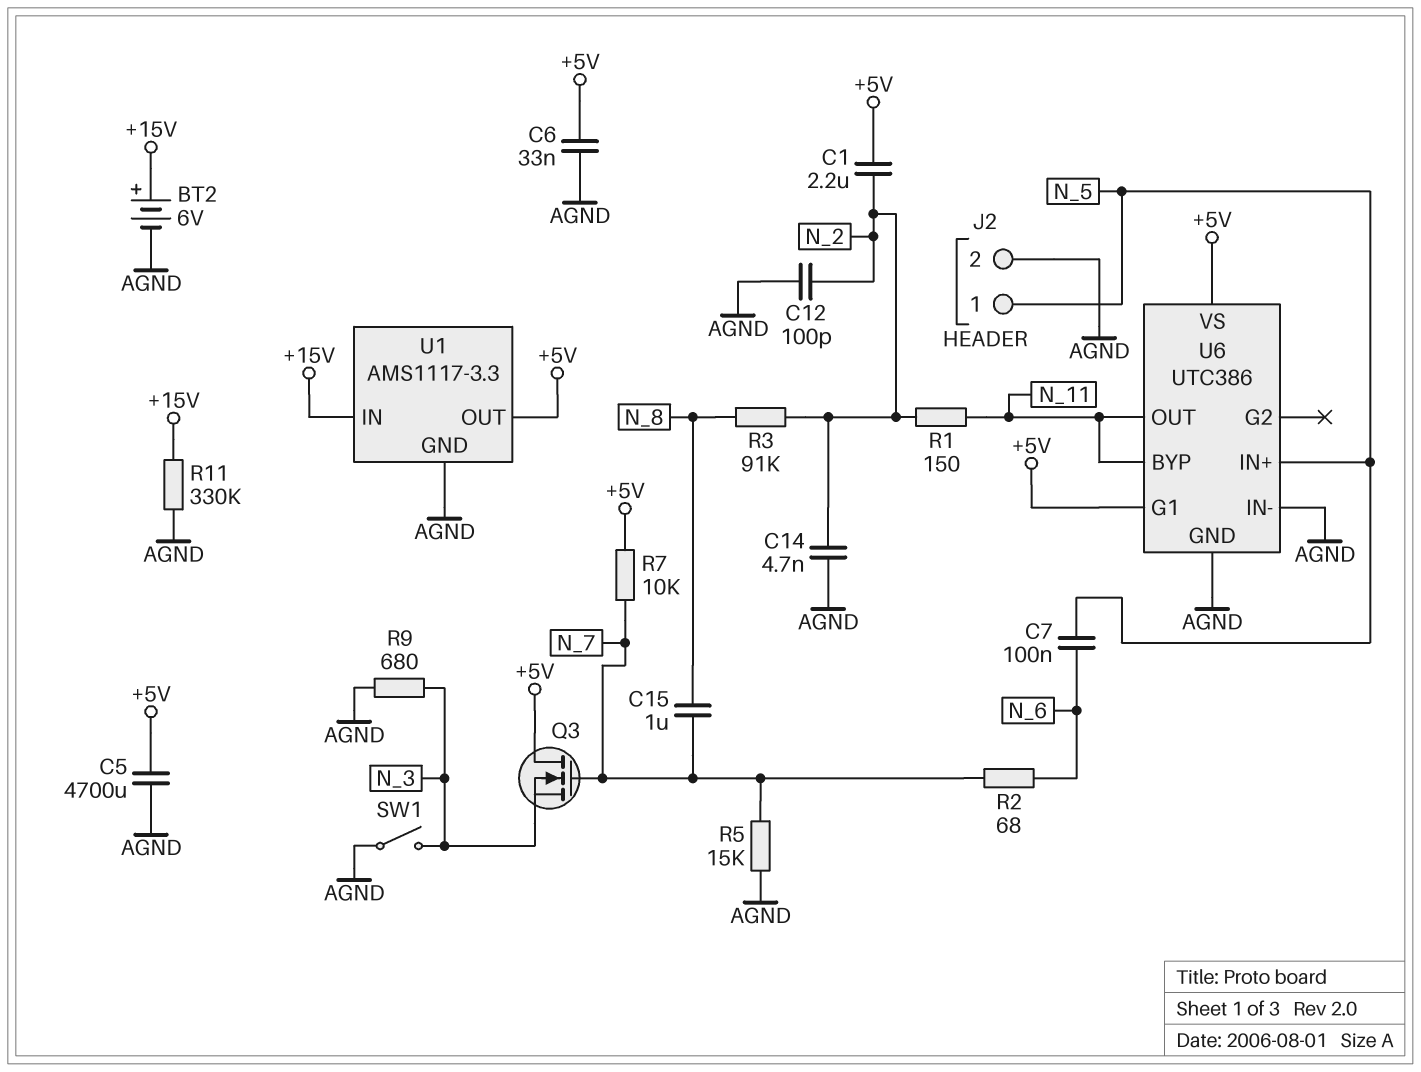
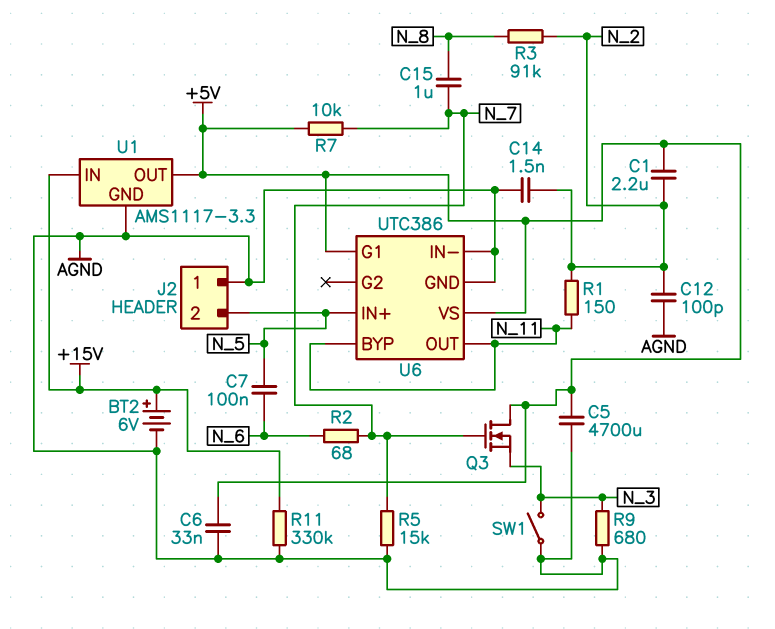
C14: 4.7nF (AGND, N_2) -> 1.5nF (AGND, N_2)
J2 pin 1: N_5 -> AGND
J2 pin 2: AGND -> N_5

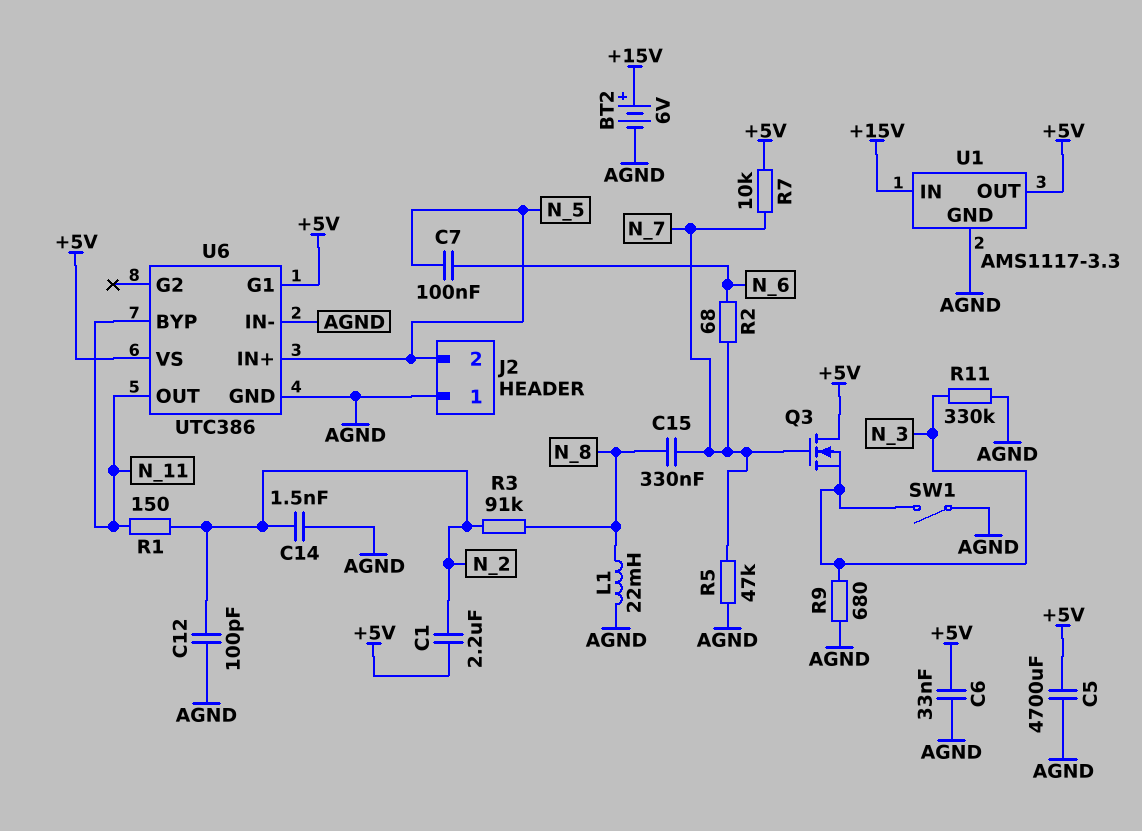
C15: 1uF (N_7, N_8) -> 330nF (N_7, N_8)
L1: none -> 22mH (AGND, N_8)
R5: 15k (AGND, N_7) -> 47k (AGND, N_7)
R11: 330k (+15V, AGND) -> 330k (AGND, N_3)

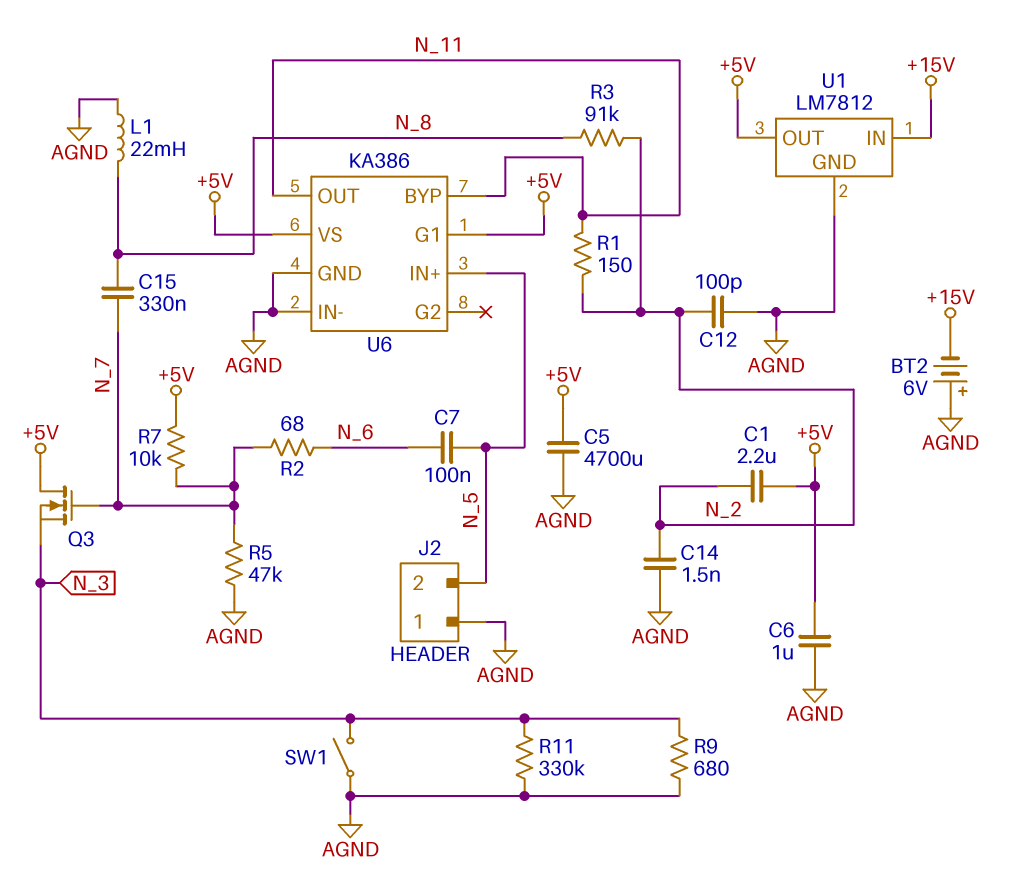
BT2: 6V (plus +15V, minus AGND) -> 6V (plus AGND, minus +15V)
C6: 33nF (+5V, AGND) -> 1uF (+5V, AGND)
U1: AMS1117-3.3 -> LM7812
U6: UTC386 -> KA386

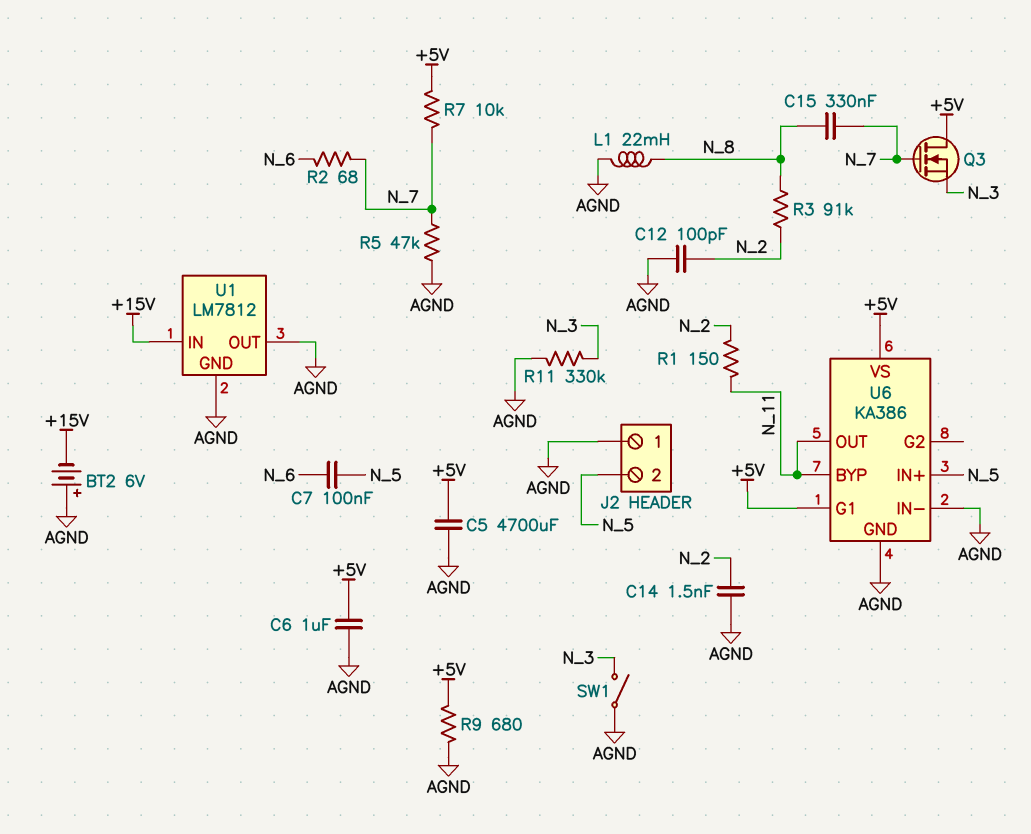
C1: 2.2uF (+5V, N_2) -> none
R9: 680 (AGND, N_3) -> 680 (+5V, AGND)
U1 pin OUT: +5V -> AGND

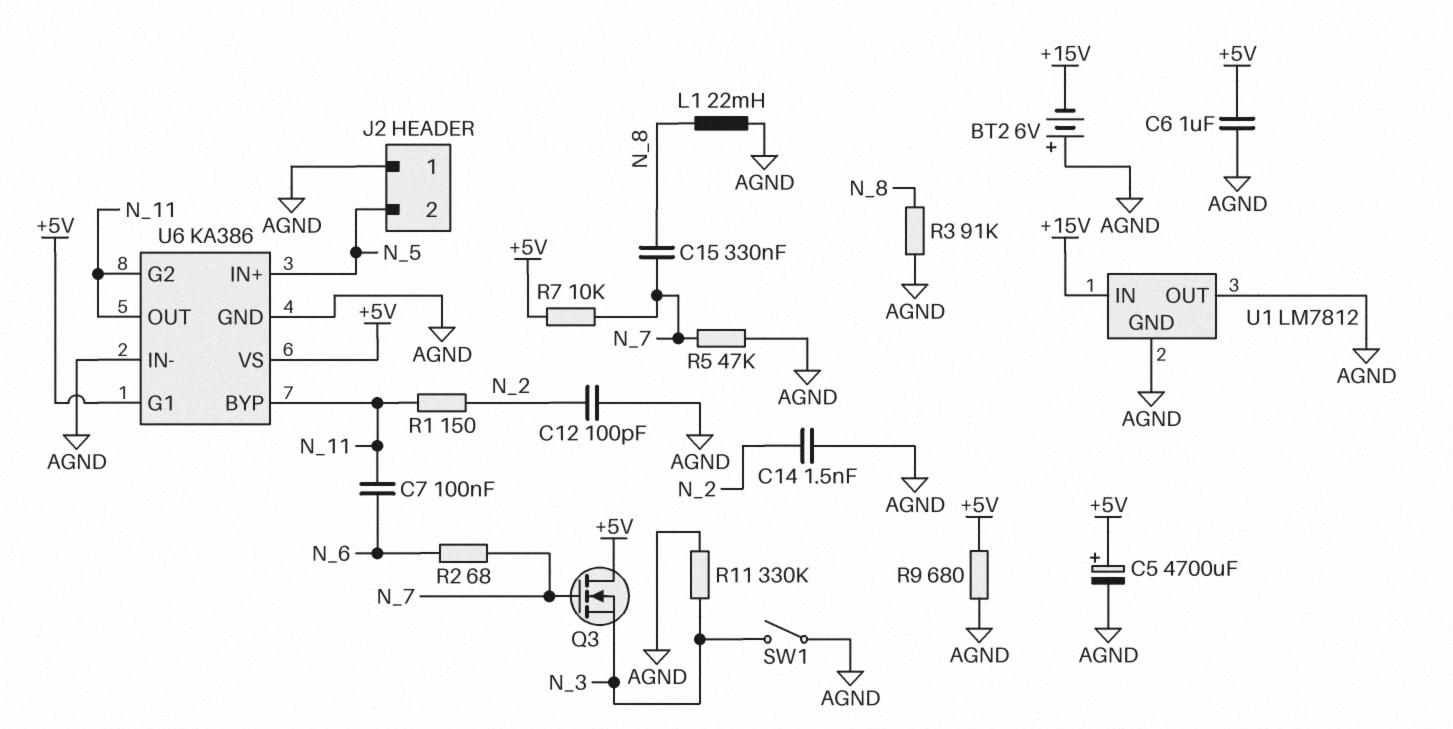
C5: 4700uF (+5V, AGND) -> 4700uF (plus +5V, minus AGND)
C7: 100nF (N_5, N_6) -> 100nF (N_6, N_11)
R3: 91k (N_2, N_8) -> 91k (AGND, N_8)
U6 pin G2: none -> N_11

